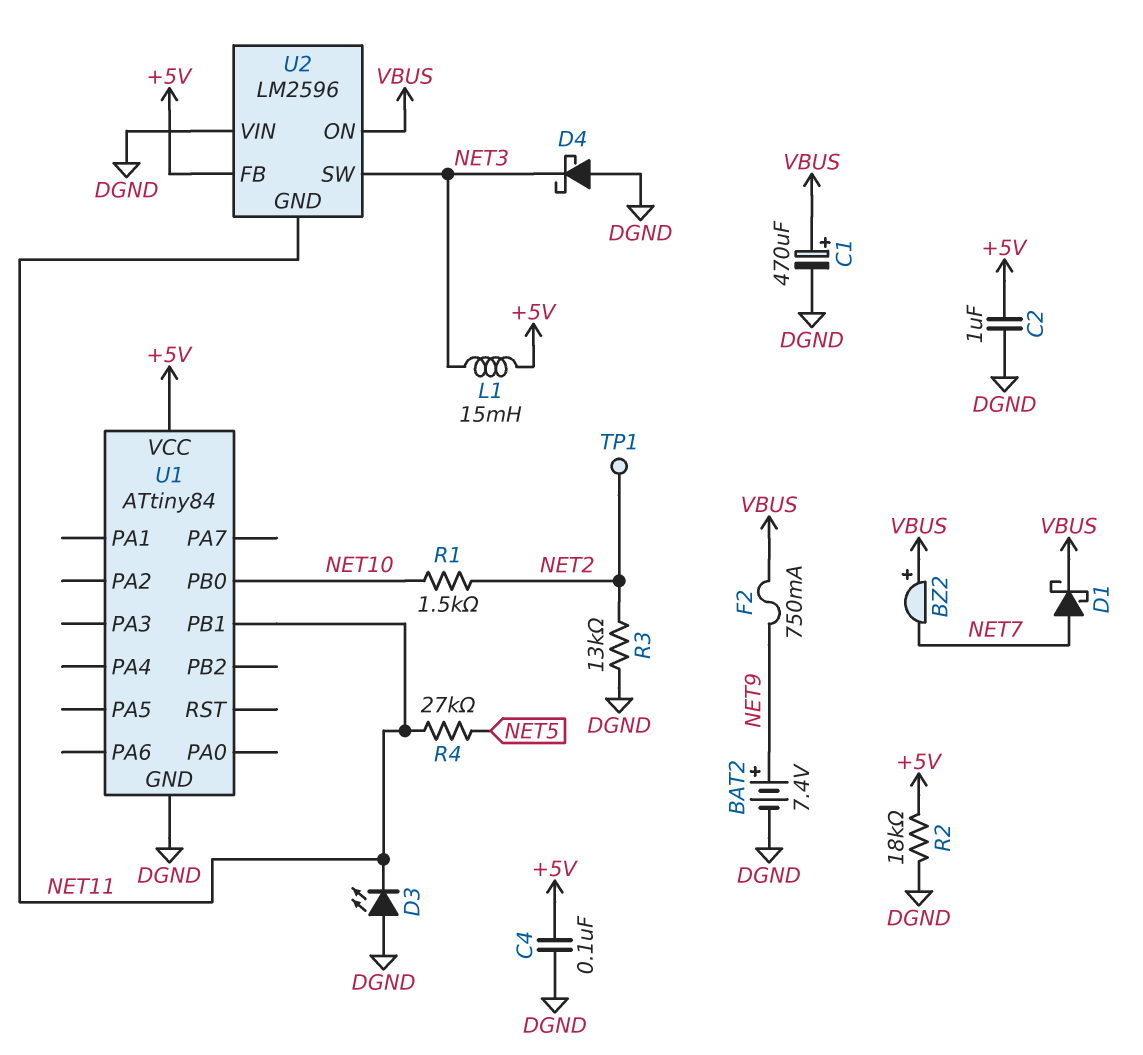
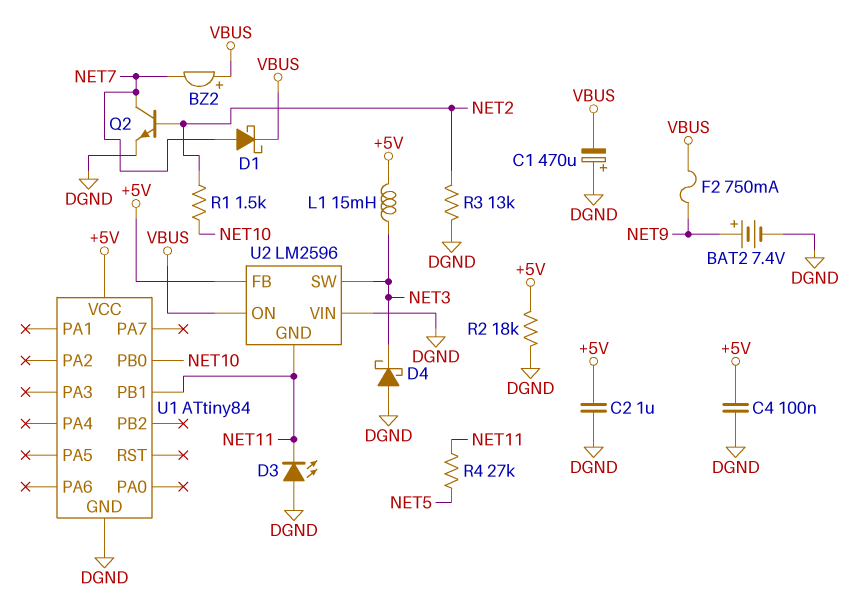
C1: 470uF (plus VBUS, minus DGND) -> 470uF (plus DGND, minus VBUS)
Q2: none -> NPN (B NET2, C NET7, E DGND)
TP1: test point (NET2) -> none

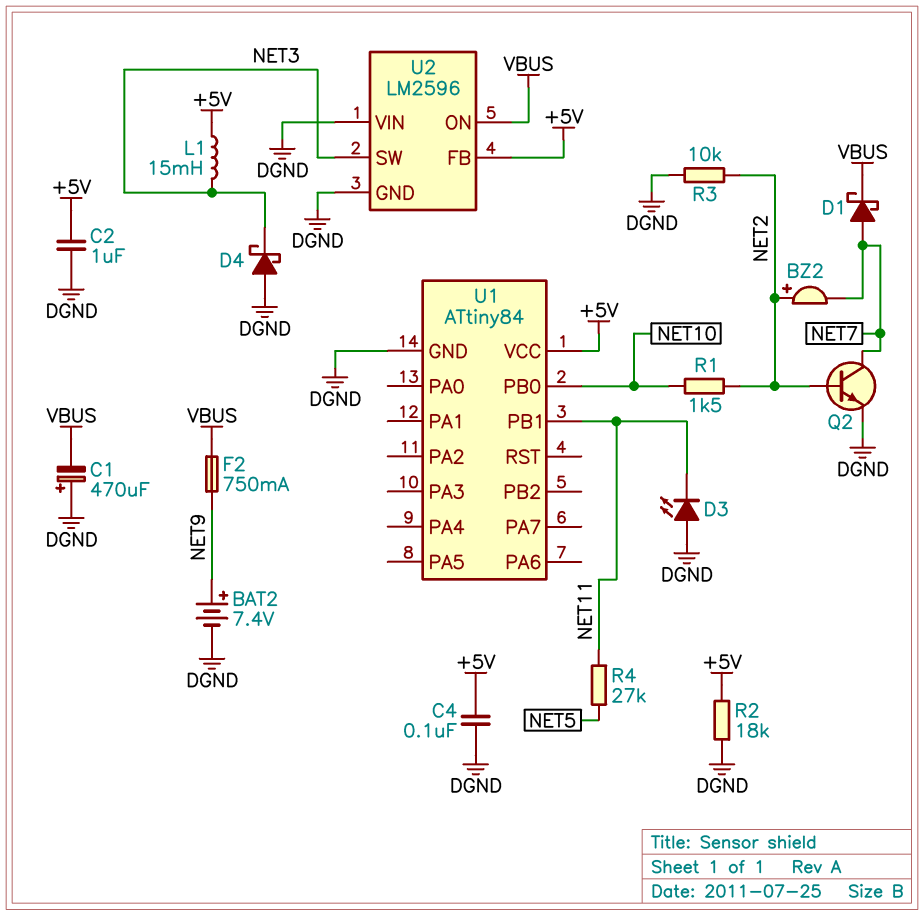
BZ2: buzzer (plus VBUS, minus NET7) -> buzzer (plus NET2, minus NET7)
R3: 13k (DGND, NET2) -> 10k (DGND, NET2)
U2 pin GND: NET11 -> DGND

